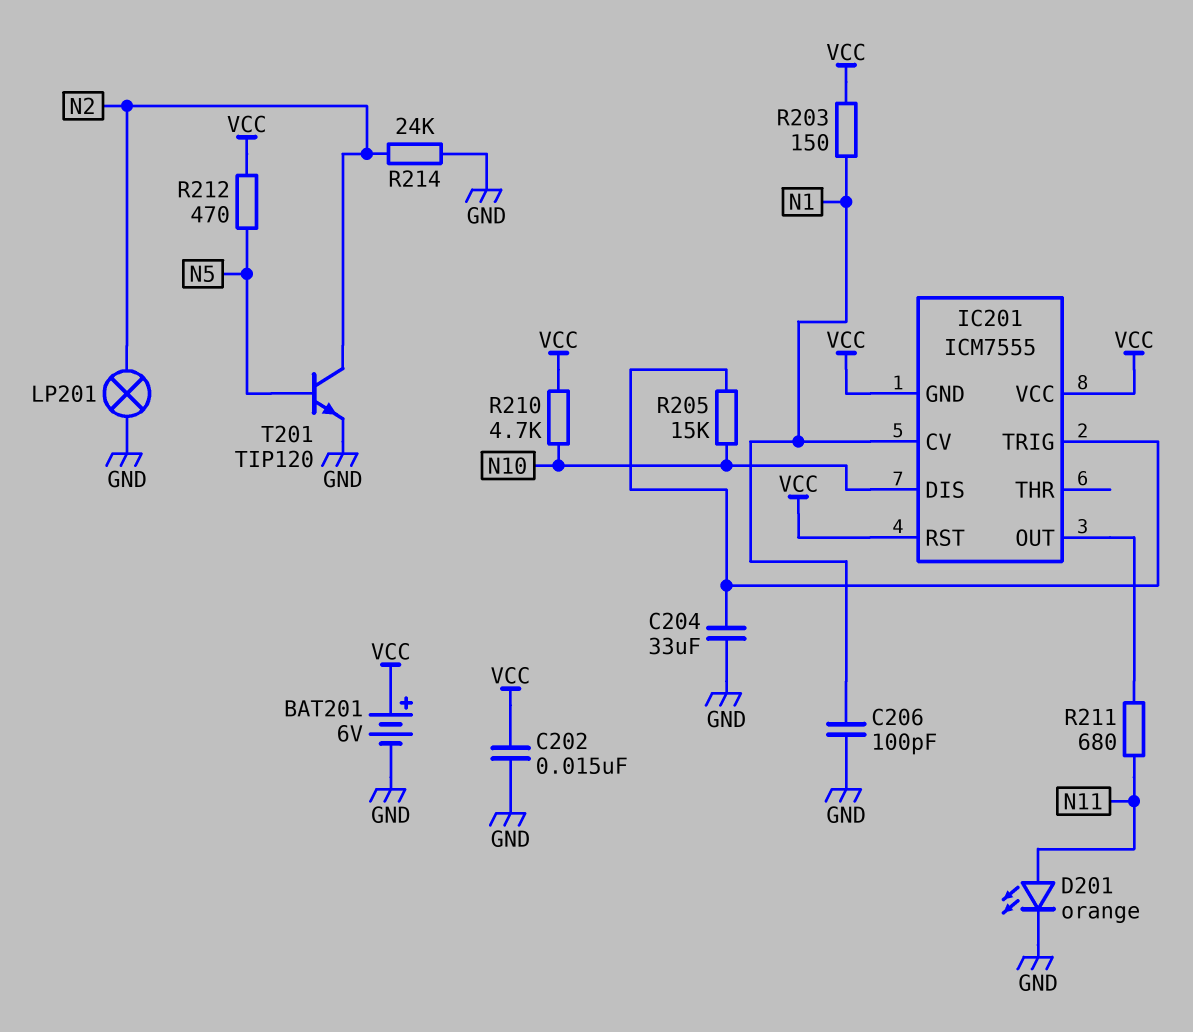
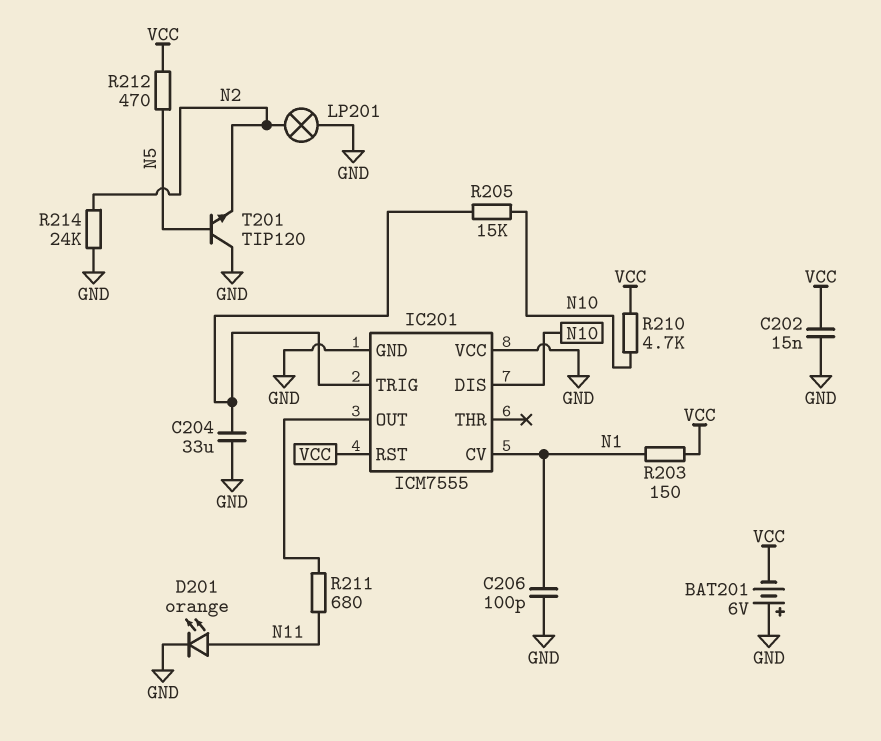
BAT201: 6V (plus VCC, minus GND) -> 6V (plus GND, minus VCC)
IC201 pin GND: VCC -> GND
IC201 pin VCC: VCC -> GND
T201: NPN TIP120 (B N5, C N2, E GND) -> NPN TIP120 (B N5, C GND, E N2)

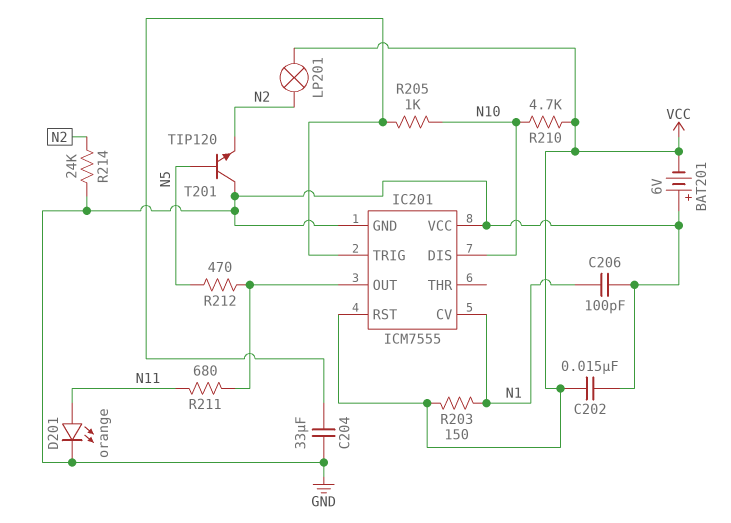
LP201: lamp (GND, N2) -> lamp (N2, VCC)
R205: 15k (IC201/TRIG, N10) -> 1k (IC201/TRIG, N10)
R212: 470 (N5, VCC) -> 470 (IC201/OUT, N5)

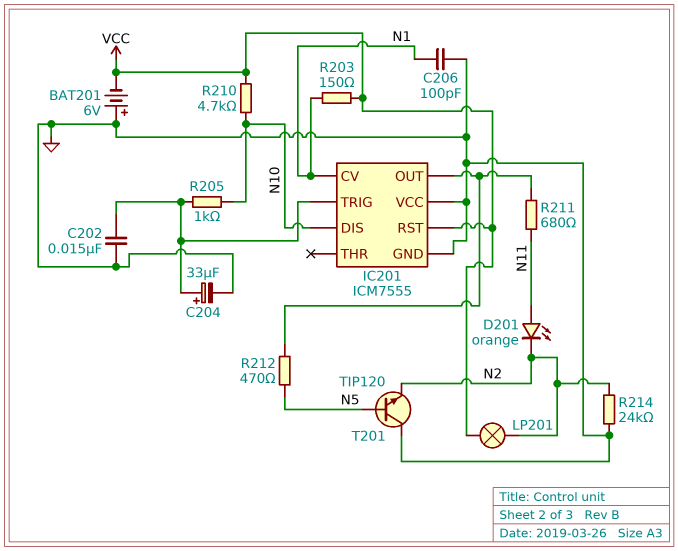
C202: 15nF (GND, VCC) -> 15nF (GND, IC201/TRIG)
C204: 33uF (GND, IC201/TRIG) -> 33uF (plus IC201/TRIG, minus GND)
D201: LED orange (A N11, K GND) -> LED orange (A N11, K N2)

